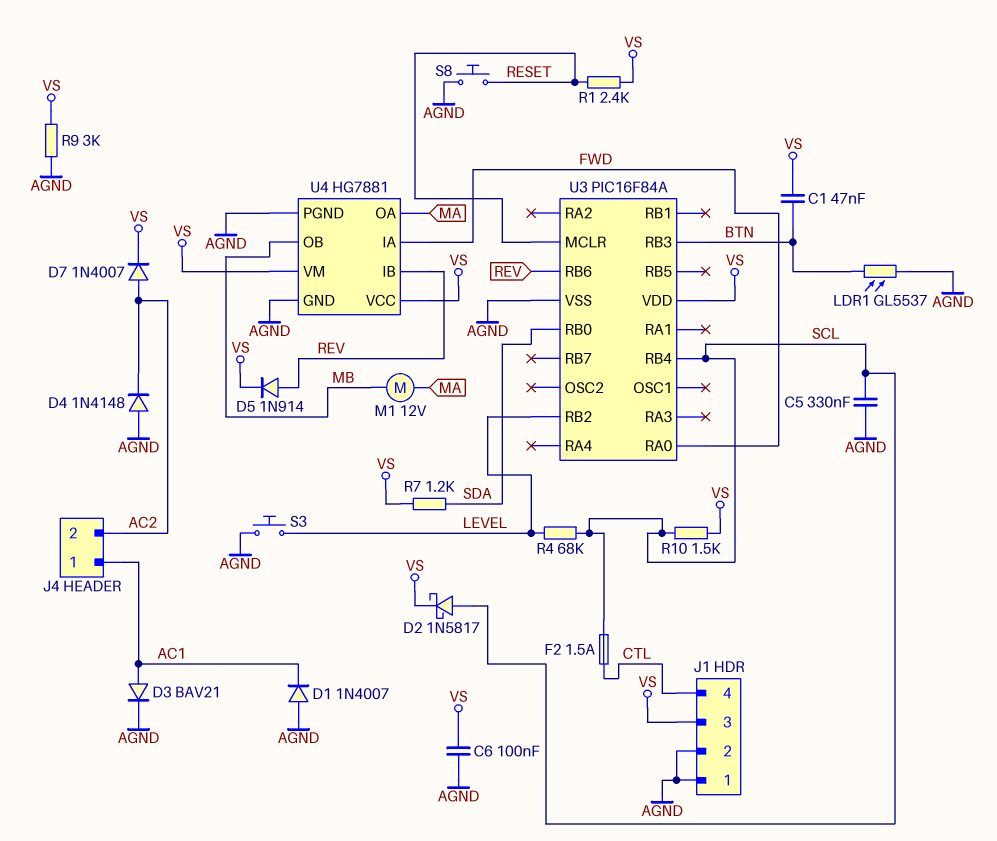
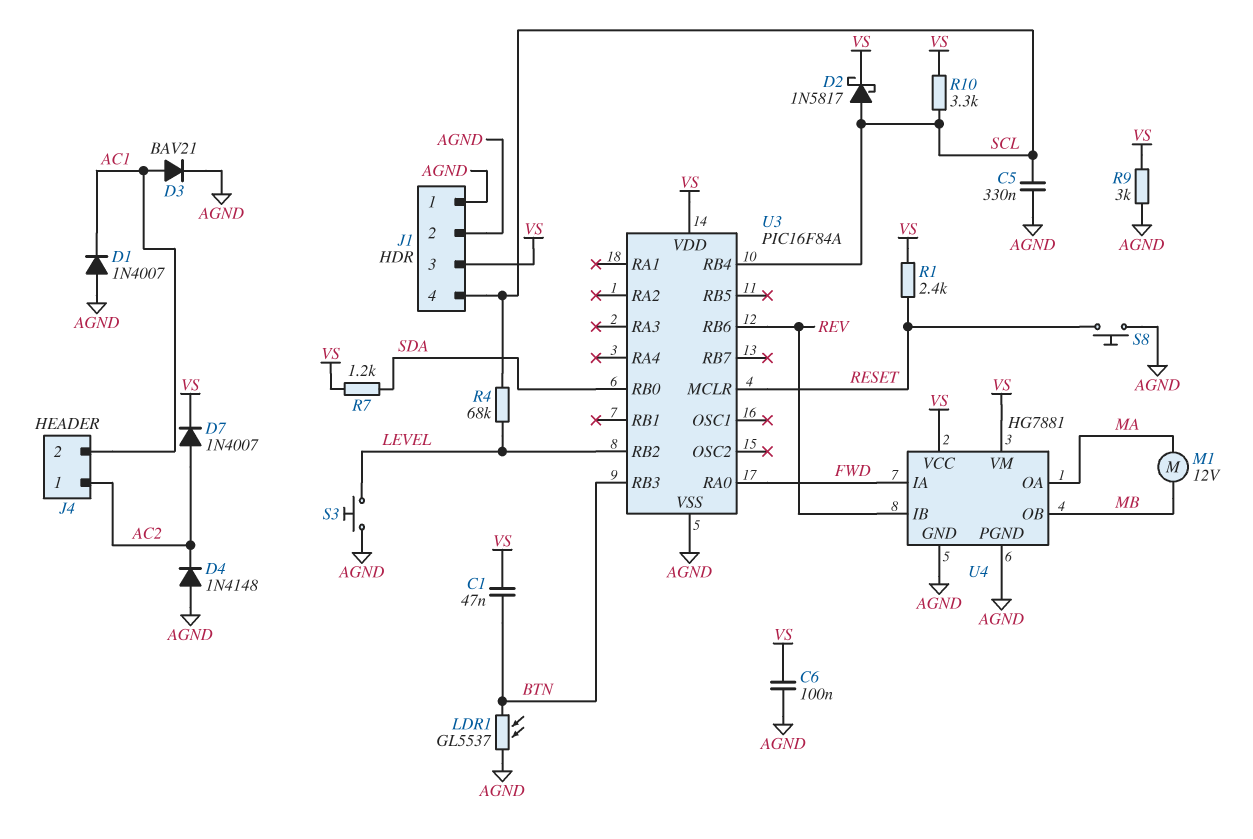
D5: diode 1N914 (A REV, K VS) -> none
F2: 1.5A (CTL, SCL) -> none
J1 pin 4: CTL -> SCL
J4 pin 1: AC1 -> AC2
J4 pin 2: AC2 -> AC1
R10: 1.5k (SCL, VS) -> 3.3k (SCL, VS)

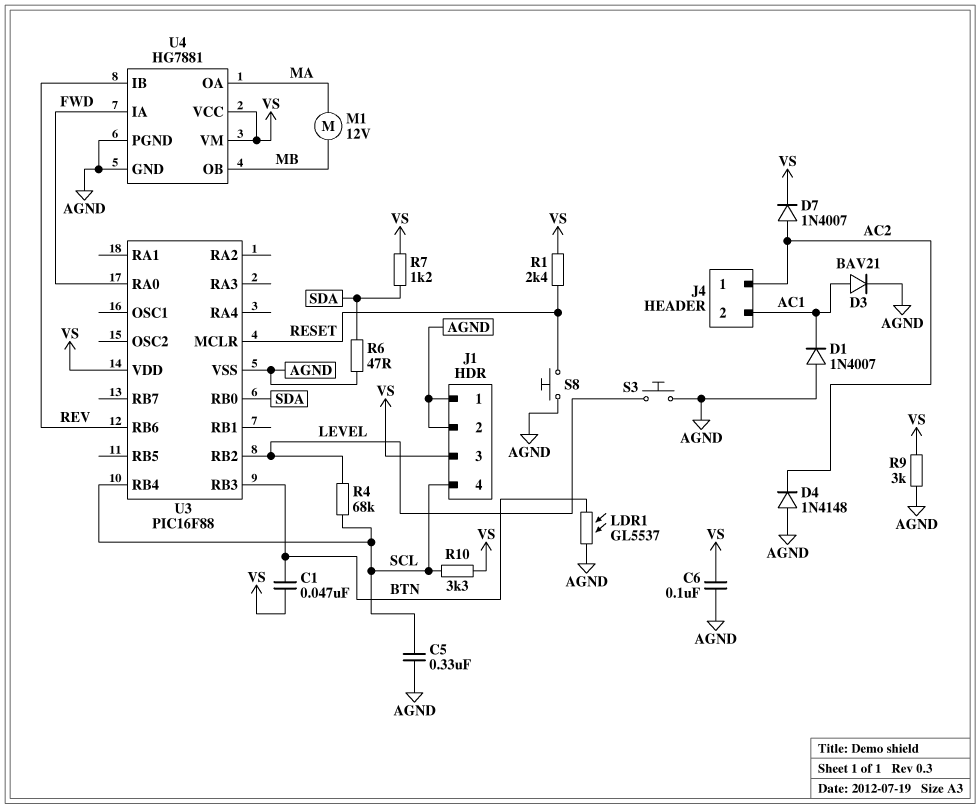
D2: schottky 1N5817 (A SCL, K VS) -> none
R6: none -> 47 (AGND, SDA)
U3: PIC16F84A -> PIC16F88

